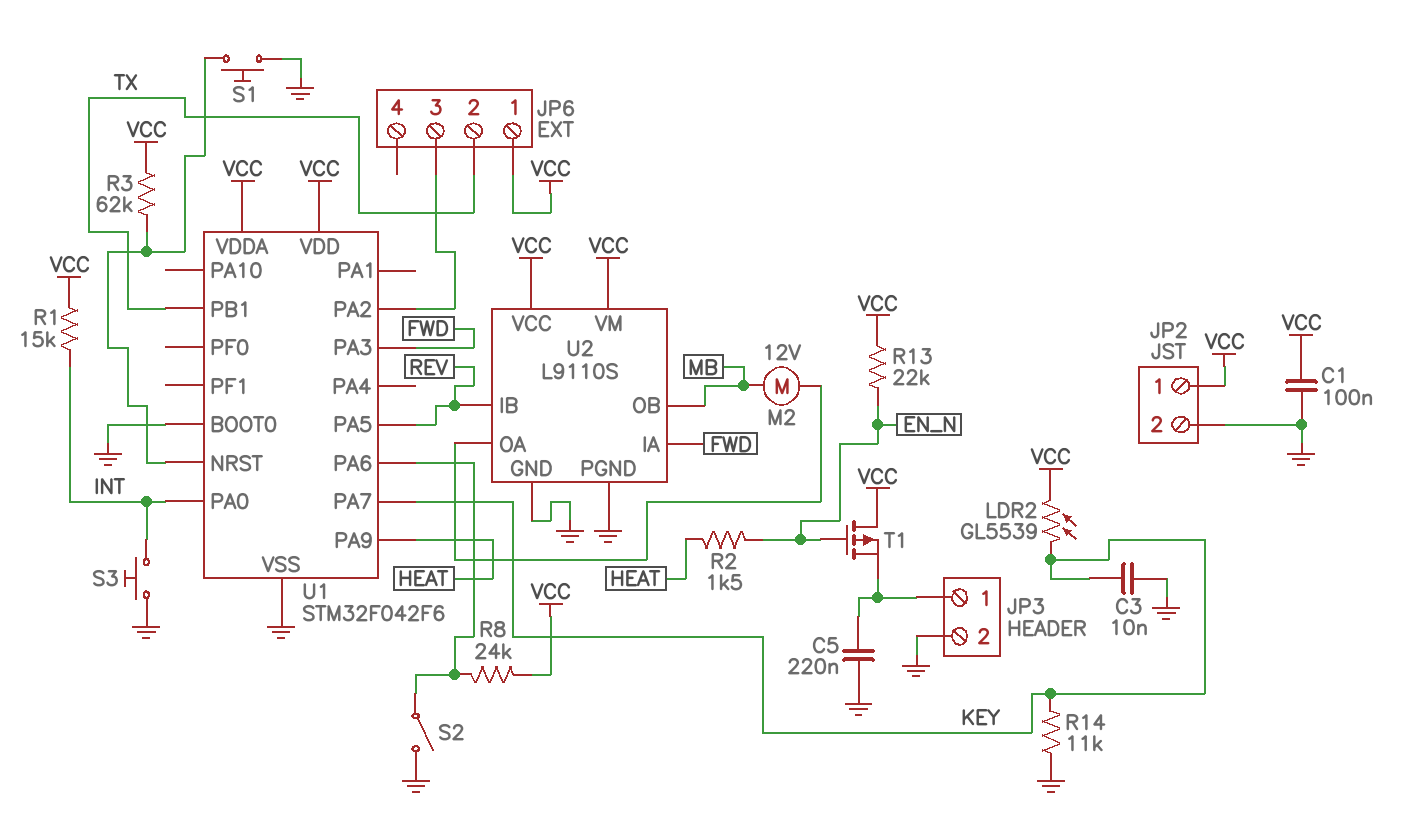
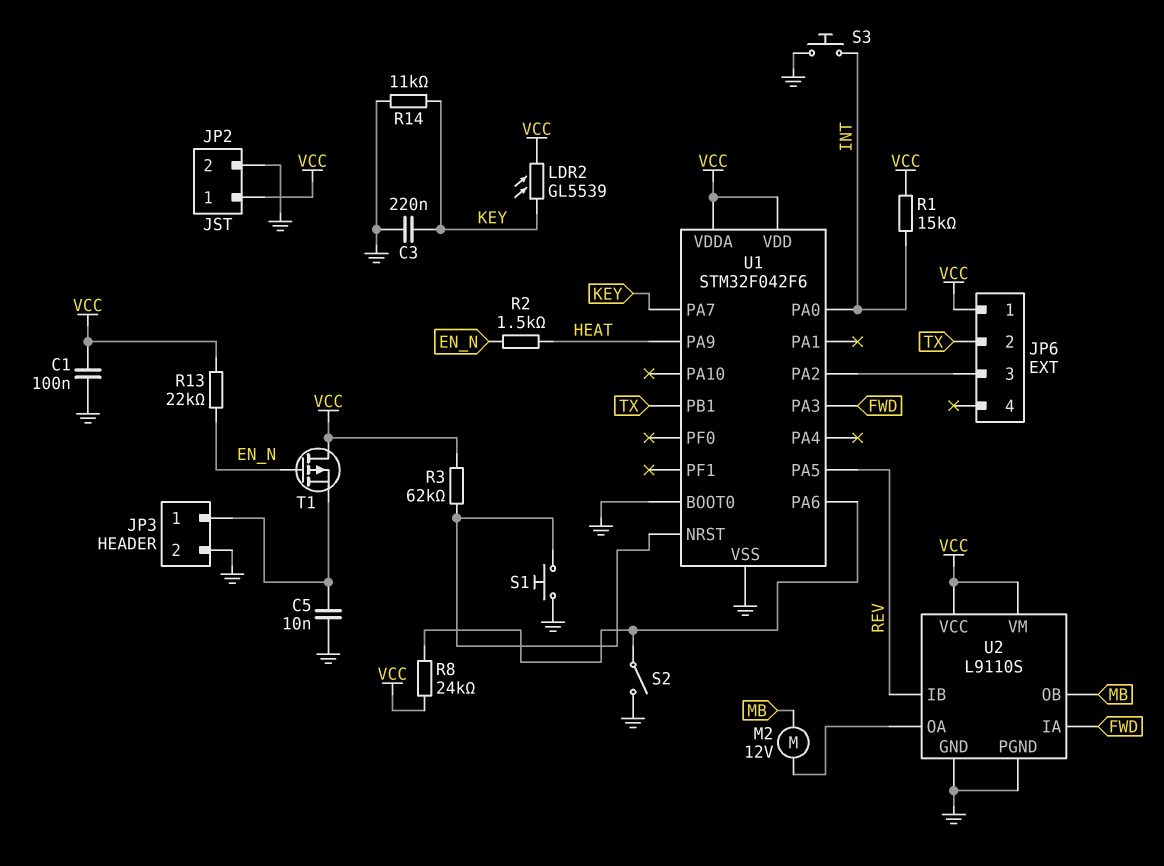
C3: 10nF (GND, KEY) -> 220nF (GND, KEY)
C5: 220nF (GND, JP3/1) -> 10nF (GND, JP3/1)

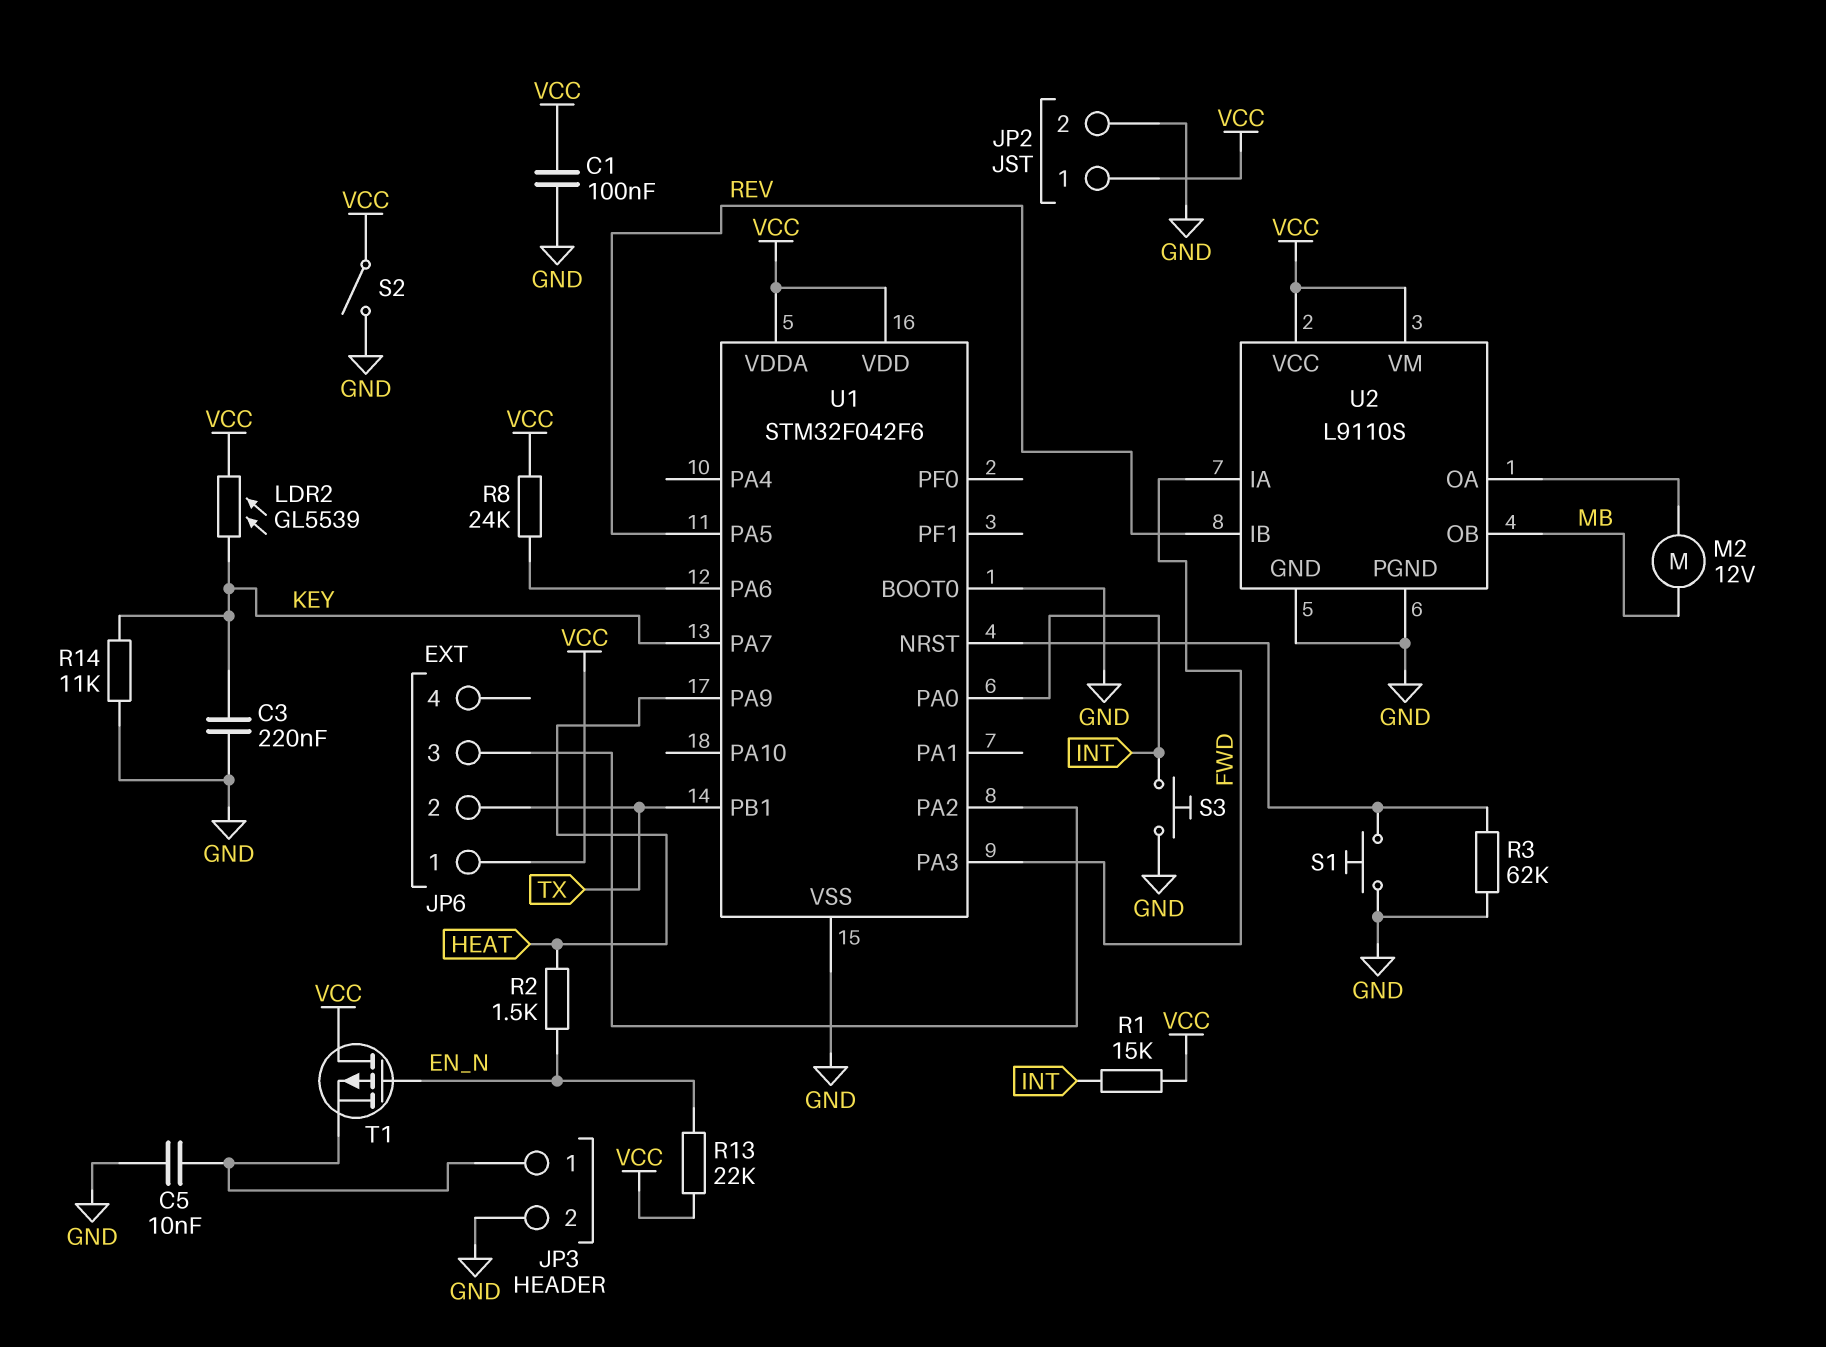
R3: 62k (U1/NRST, VCC) -> 62k (GND, U1/NRST)
S2: switch (GND, U1/PA6) -> switch (GND, VCC)

